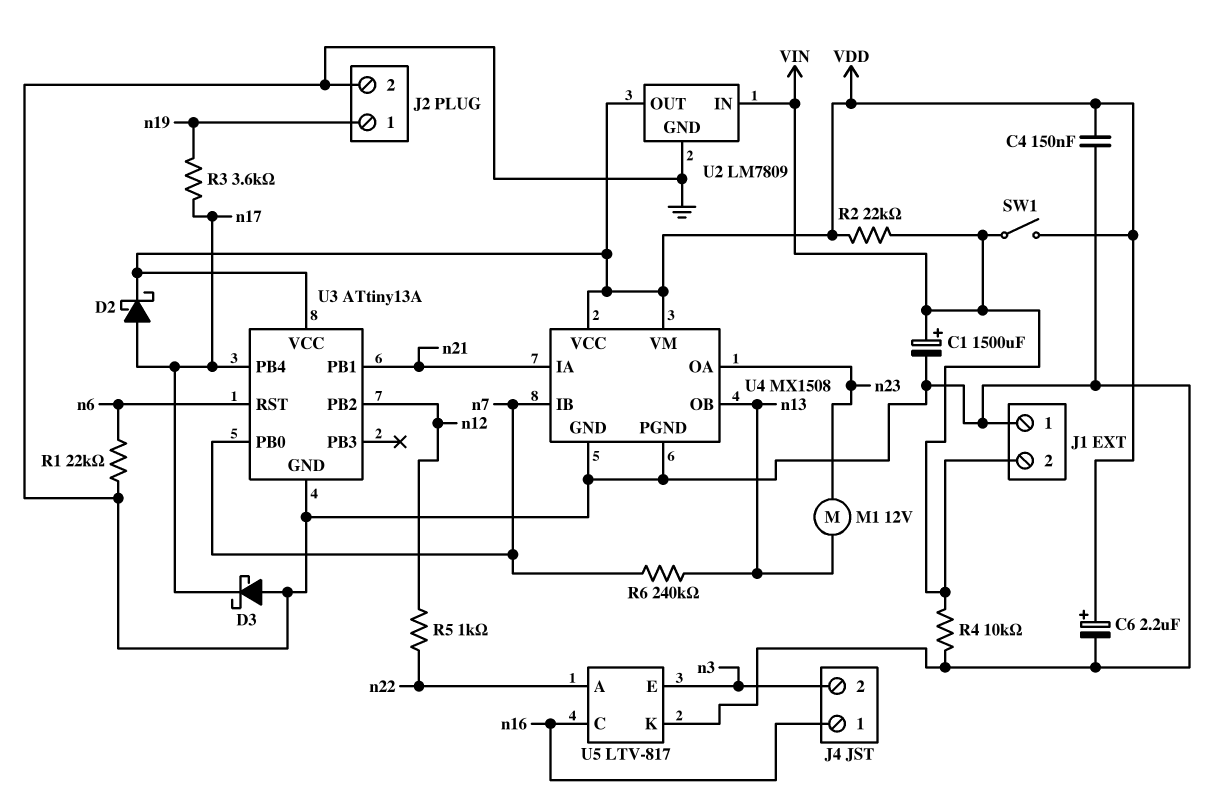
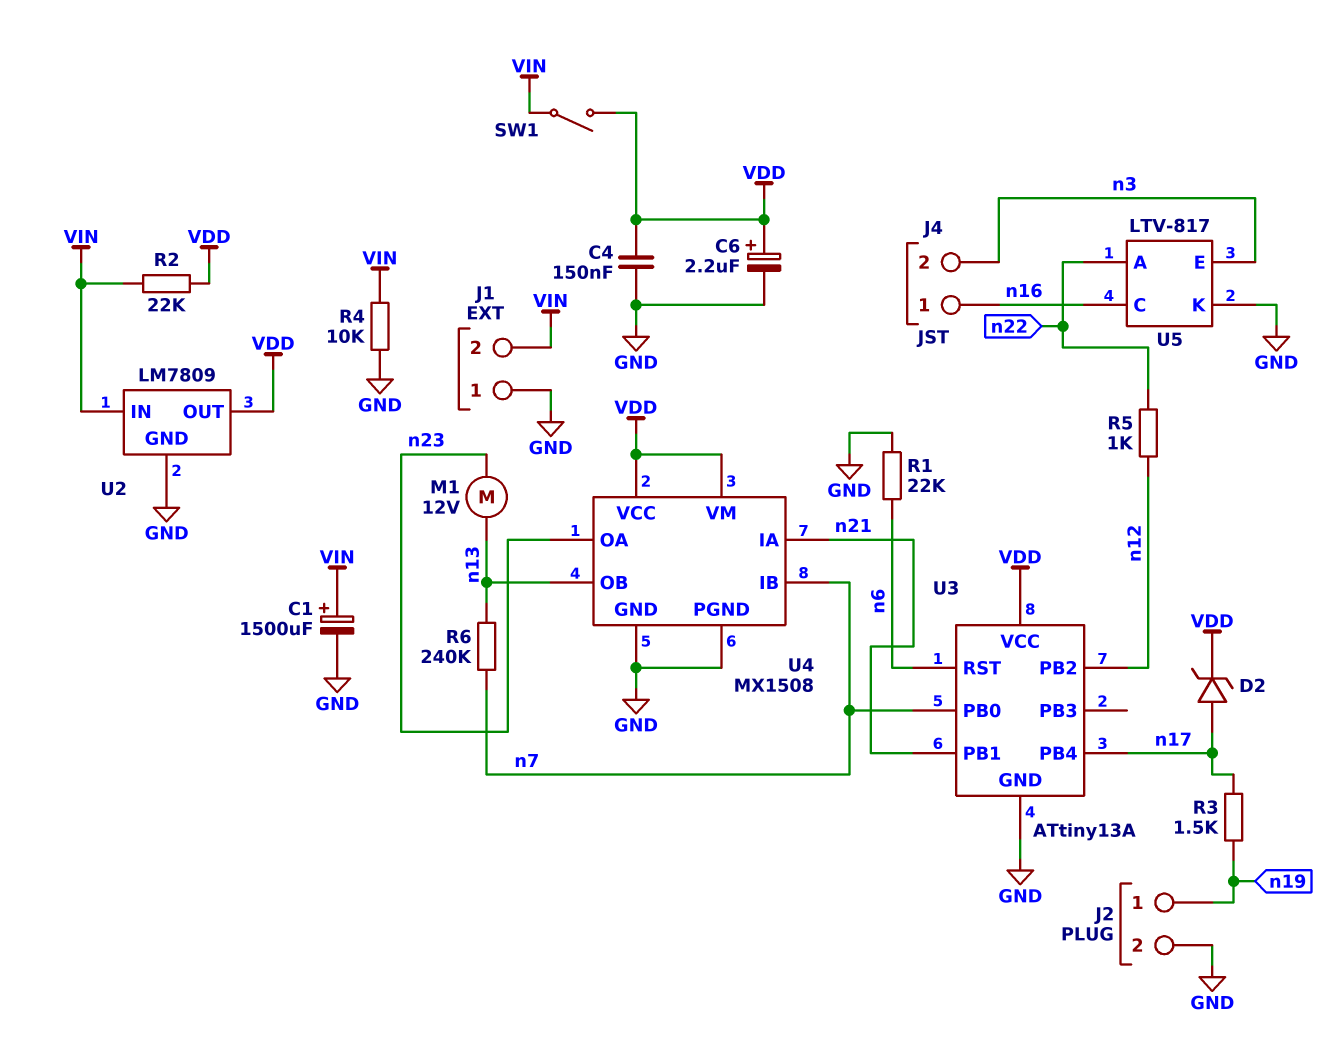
D2: schottky (A n17, K VDD) -> zener (A n17, K VDD)
D3: schottky (A GND, K n17) -> none
R3: 3.6k (n17, n19) -> 1.5k (n17, n19)

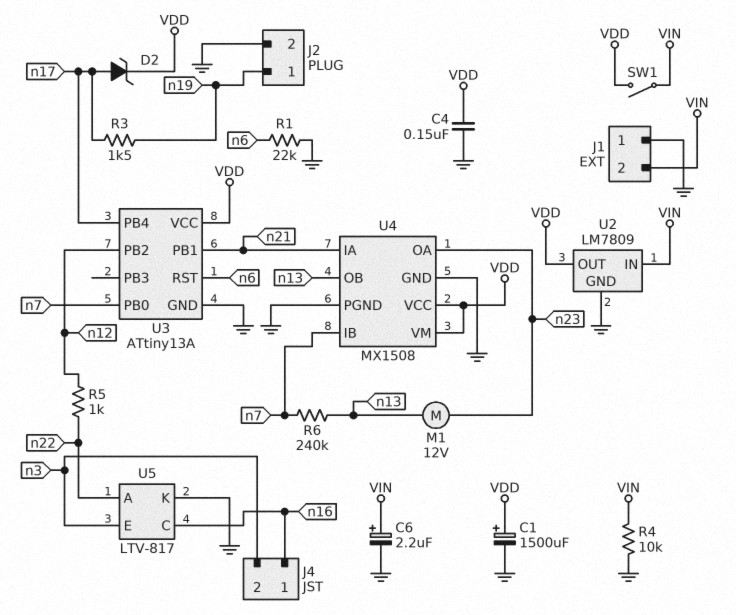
C1: 1500uF (plus VIN, minus GND) -> 1500uF (plus VDD, minus GND)
C6: 2.2uF (plus VDD, minus GND) -> 2.2uF (plus VIN, minus GND)
R2: 22k (VDD, VIN) -> none

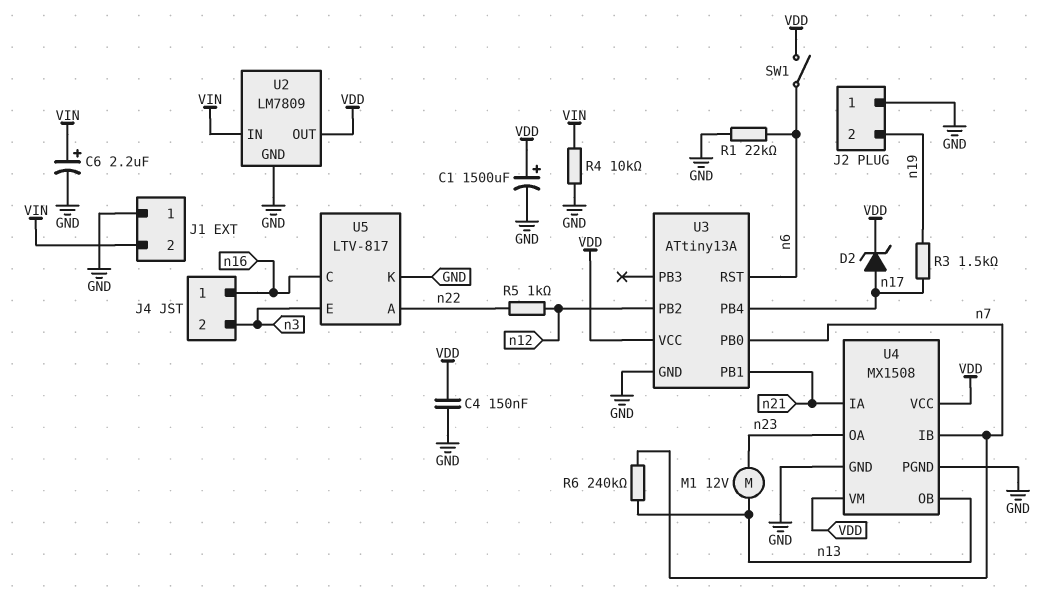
J2 pin 1: n19 -> GND
J2 pin 2: GND -> n19
SW1: switch (VDD, VIN) -> switch (VDD, n6)

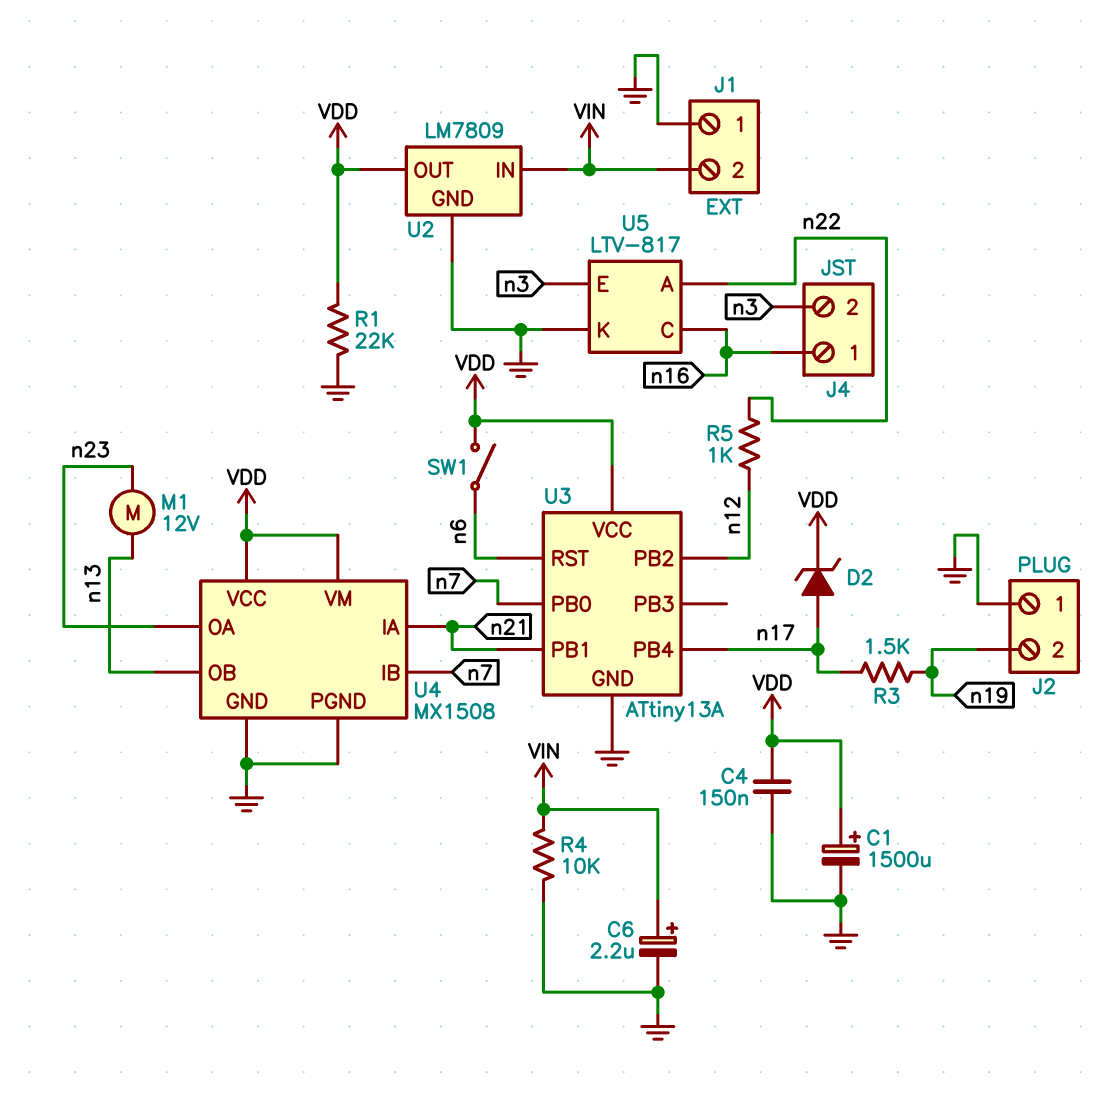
R1: 22k (GND, n6) -> 22k (GND, VDD)
R6: 240k (n7, n13) -> none

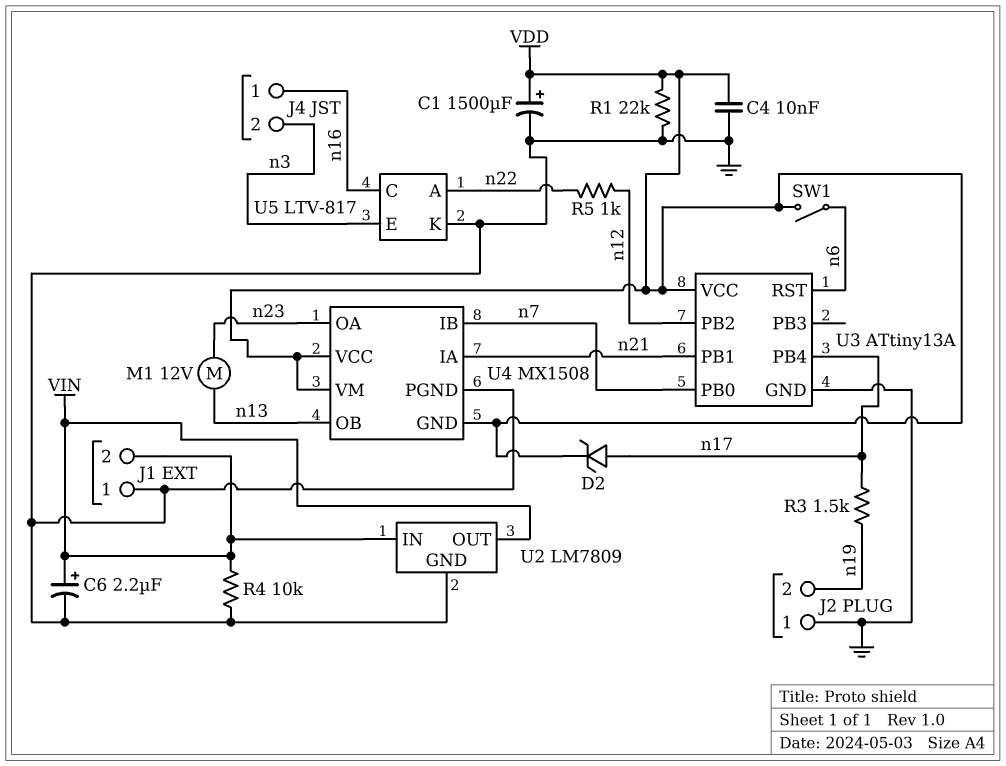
C4: 150nF (GND, VDD) -> 10nF (GND, VDD)
U2 pin OUT: VDD -> VIN
U4 pin GND: GND -> VDD

